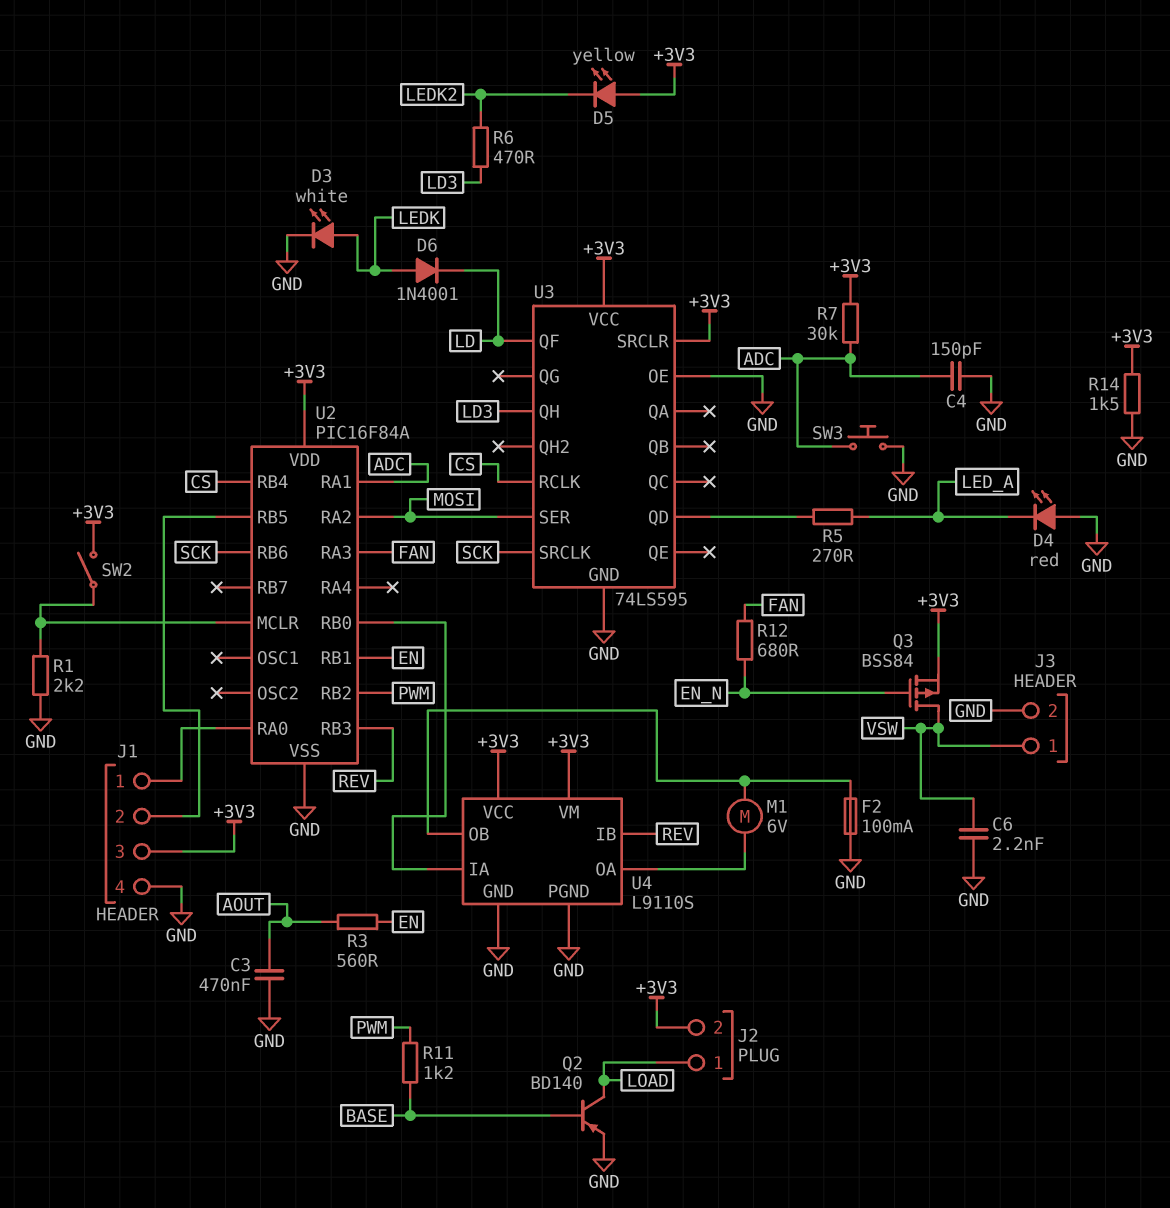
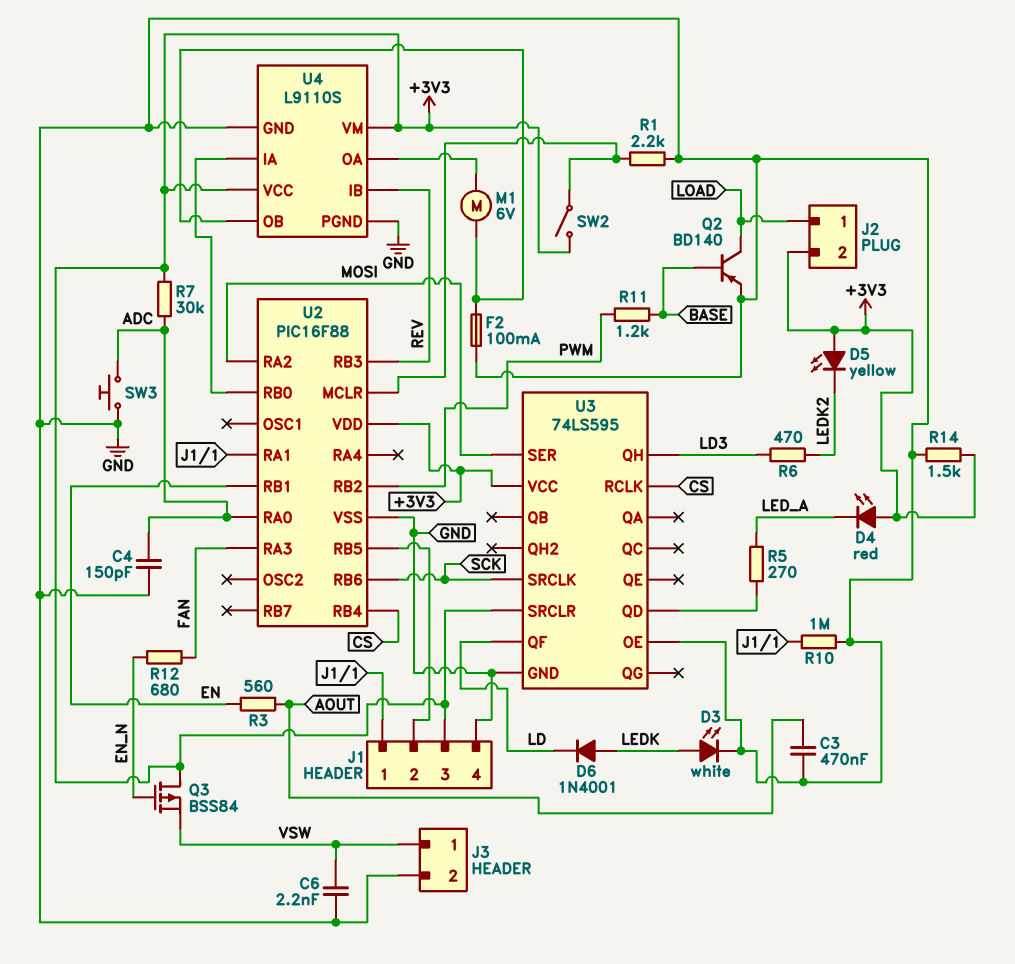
D4: LED red (A GND, K LED_A) -> LED red (A +3V3, K LED_A)
Q3: PMOS BSS84 (G EN_N, D VSW, S +3V3) -> PMOS BSS84 (G EN_N, D +3V3, S VSW)
R10: none -> 1M (GND, J1/1)
U2: PIC16F84A -> PIC16F88
U2 pin RA0: J1/1 -> ADC
U2 pin RA1: ADC -> J1/1

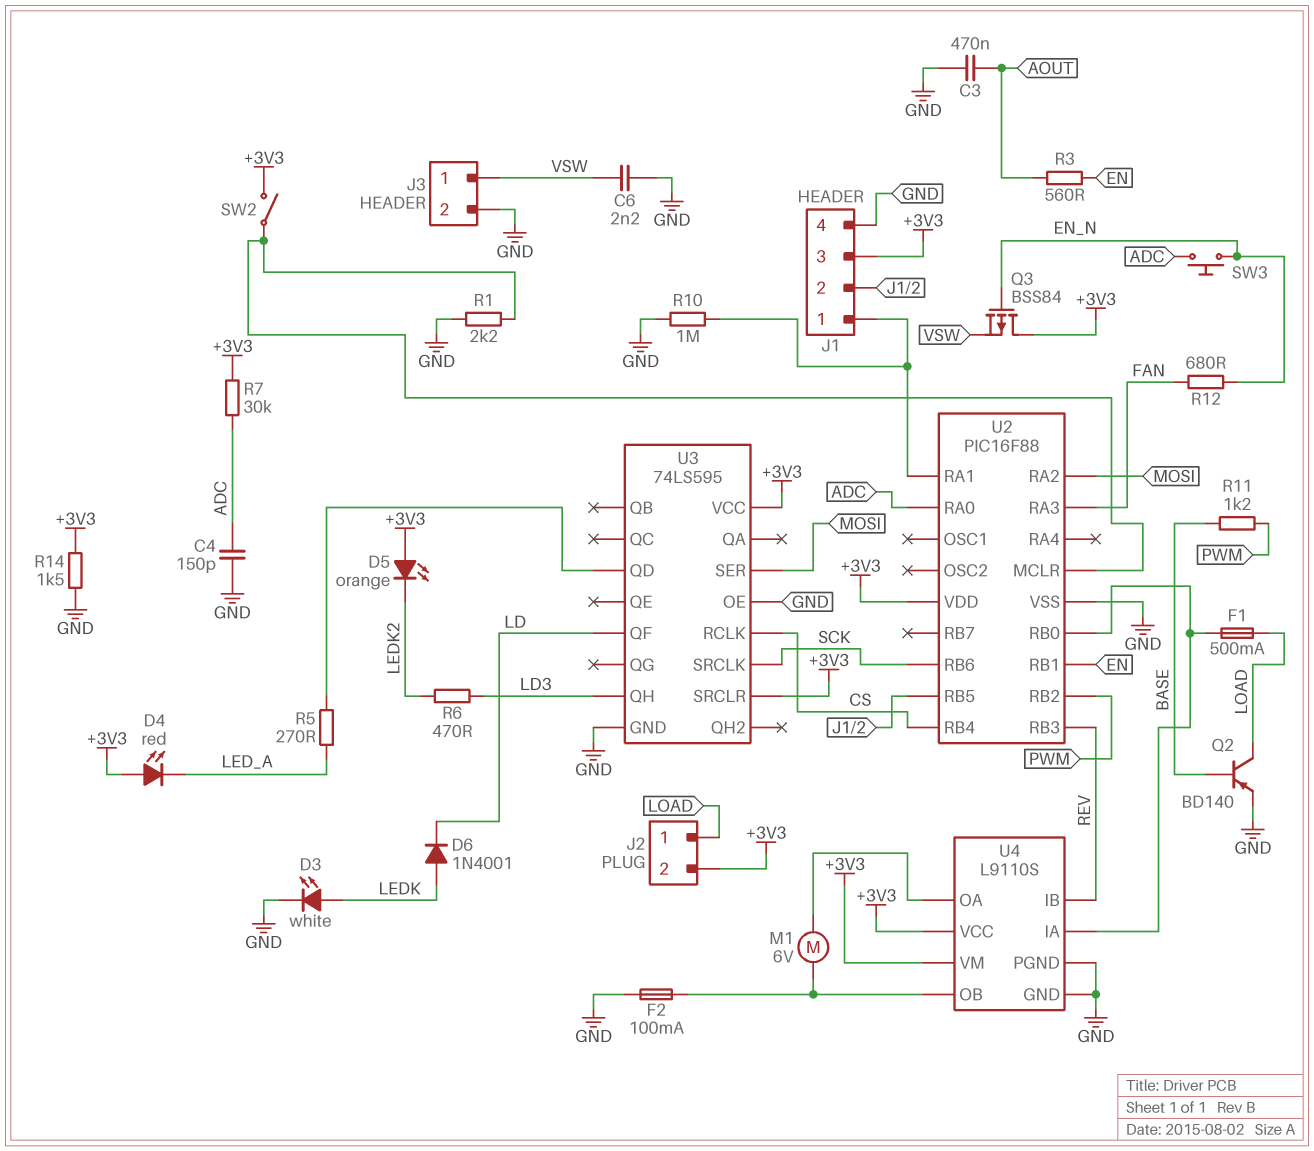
D5: LED yellow (A +3V3, K LEDK2) -> LED orange (A +3V3, K LEDK2)
F1: none -> 500mA (LOAD, U2/RB0)
SW3: button (ADC, GND) -> button (ADC, EN_N)

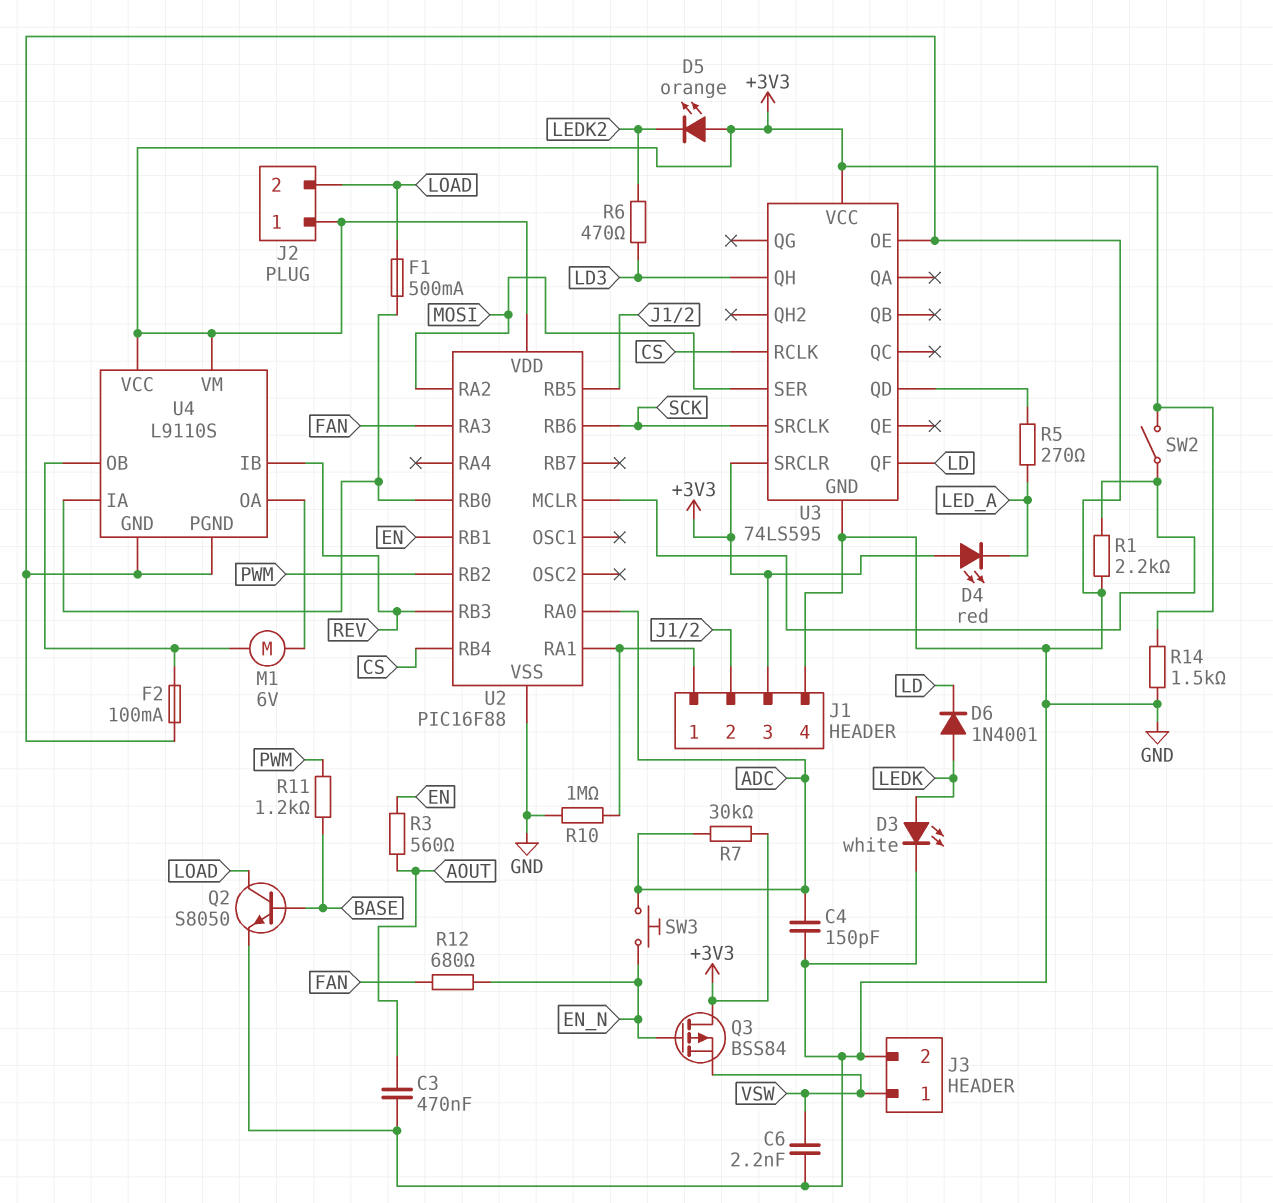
J2 pin 1: LOAD -> +3V3
J2 pin 2: +3V3 -> LOAD
Q2: PNP BD140 (B BASE, C LOAD, E GND) -> NPN S8050 (B BASE, C LOAD, E GND)

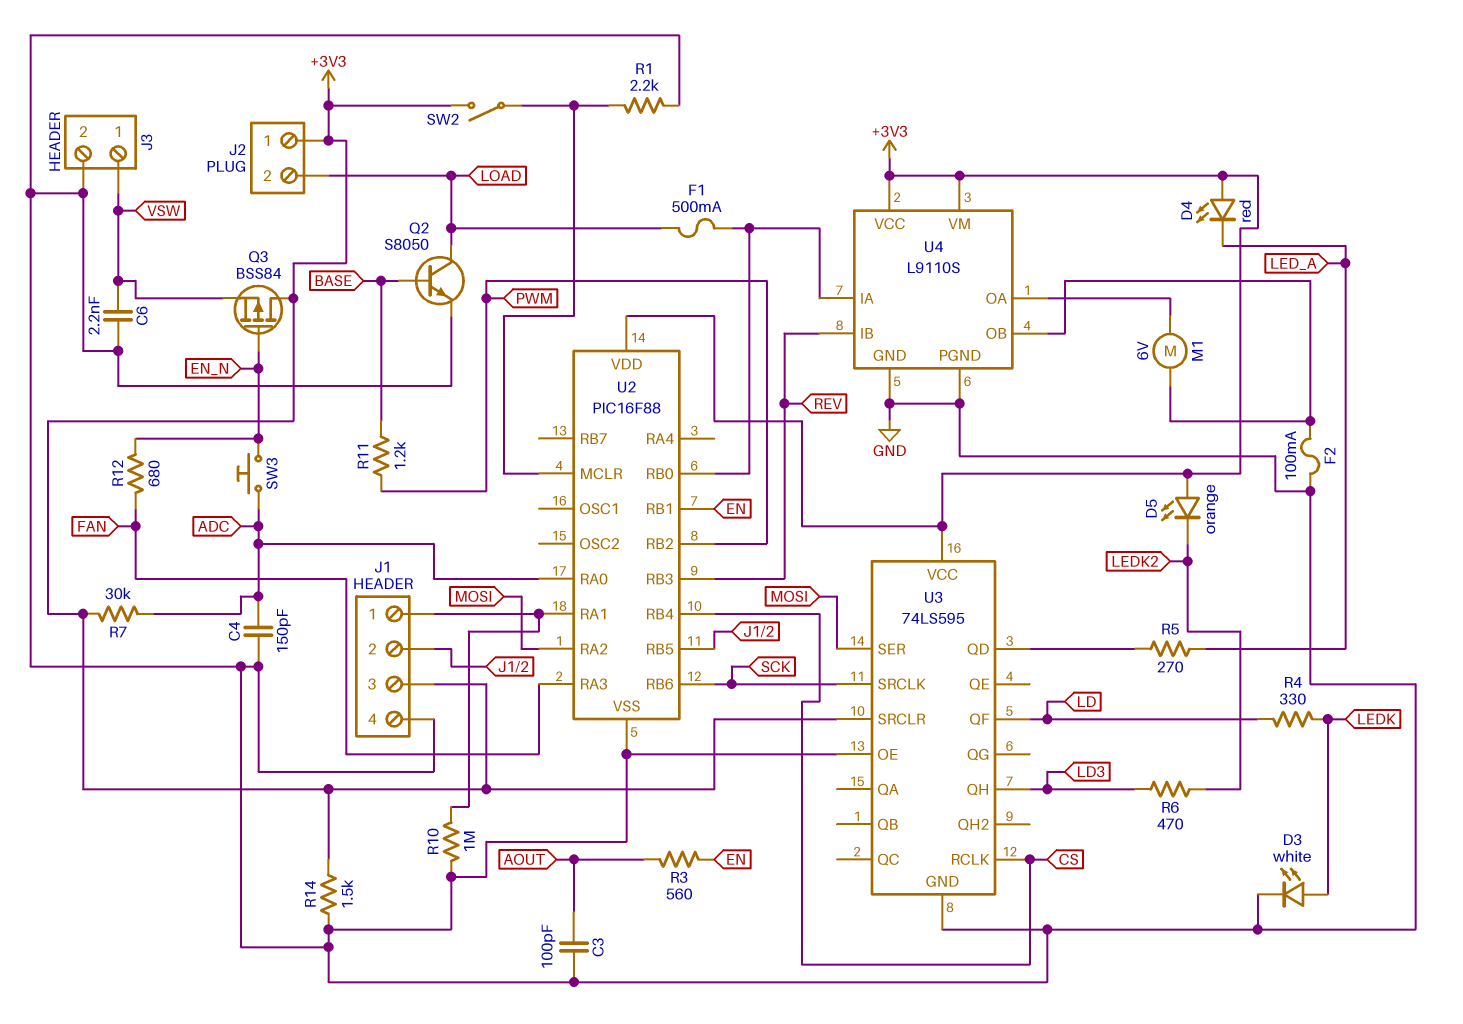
C3: 470nF (AOUT, GND) -> 100pF (AOUT, GND)
D6: diode 1N4001 (A LEDK, K LD) -> none
R4: none -> 330 (LD, LEDK)

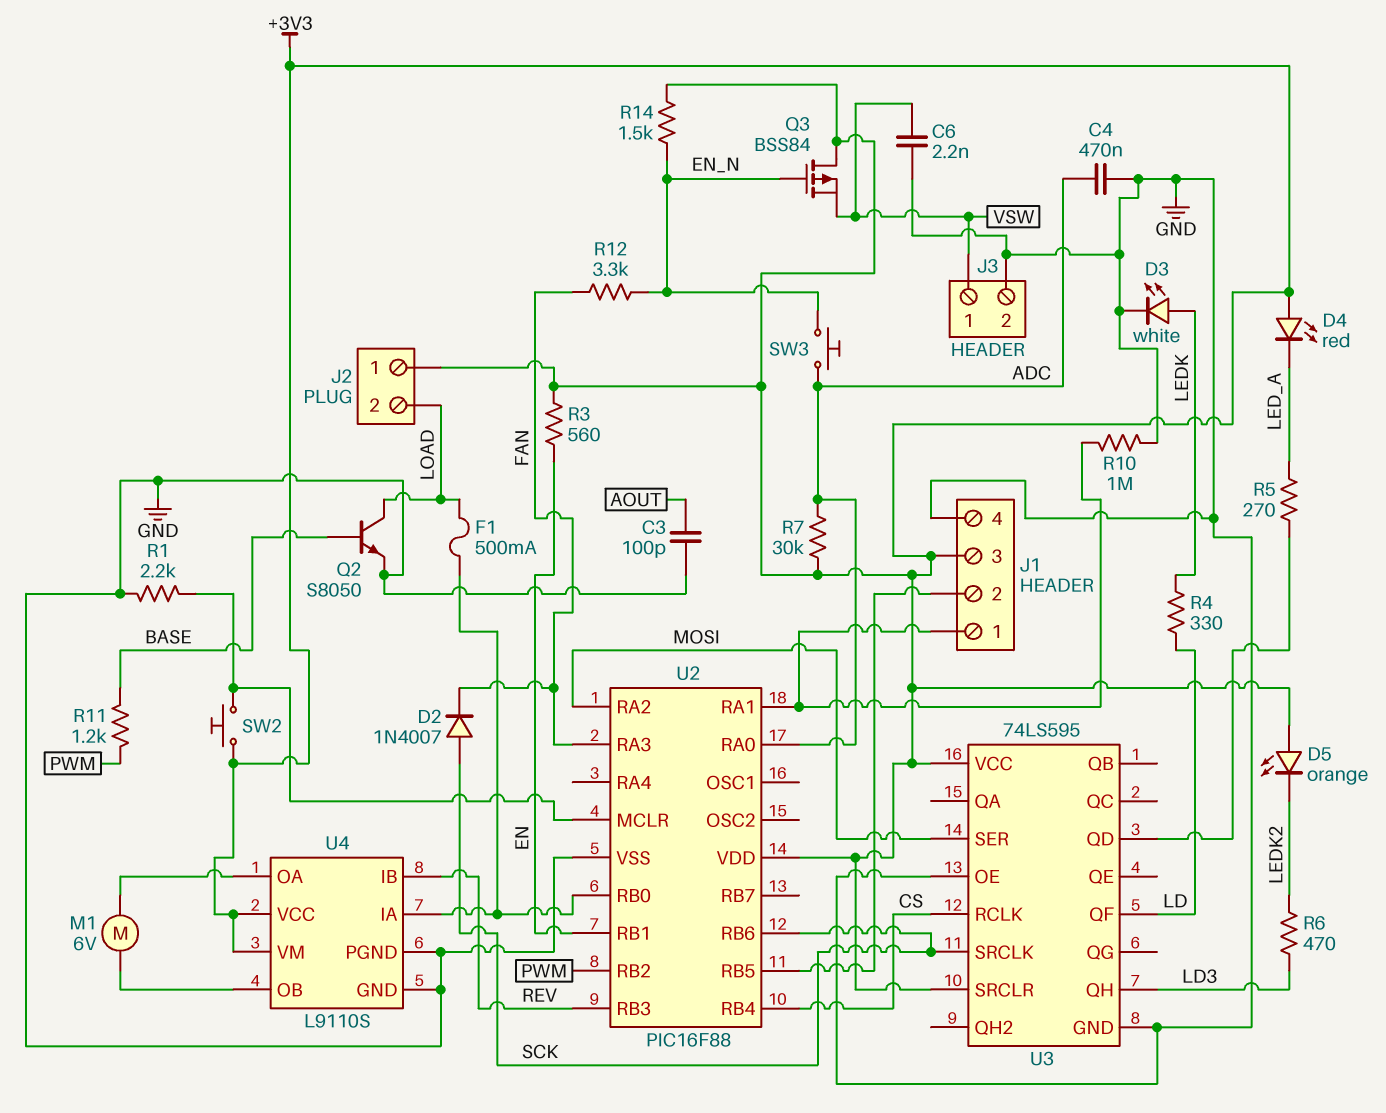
C4: 150pF (ADC, GND) -> 470nF (ADC, GND)
D2: none -> diode 1N4007 (A SCK, K FAN)
F2: 100mA (GND, U4/OB) -> none
R3: 560 (AOUT, EN) -> 560 (+3V3, EN)
R12: 680 (EN_N, FAN) -> 3.3k (EN_N, FAN)
R14: 1.5k (+3V3, GND) -> 1.5k (+3V3, EN_N)
SW2: switch (+3V3, U2/MCLR) -> button (+3V3, U2/MCLR)

